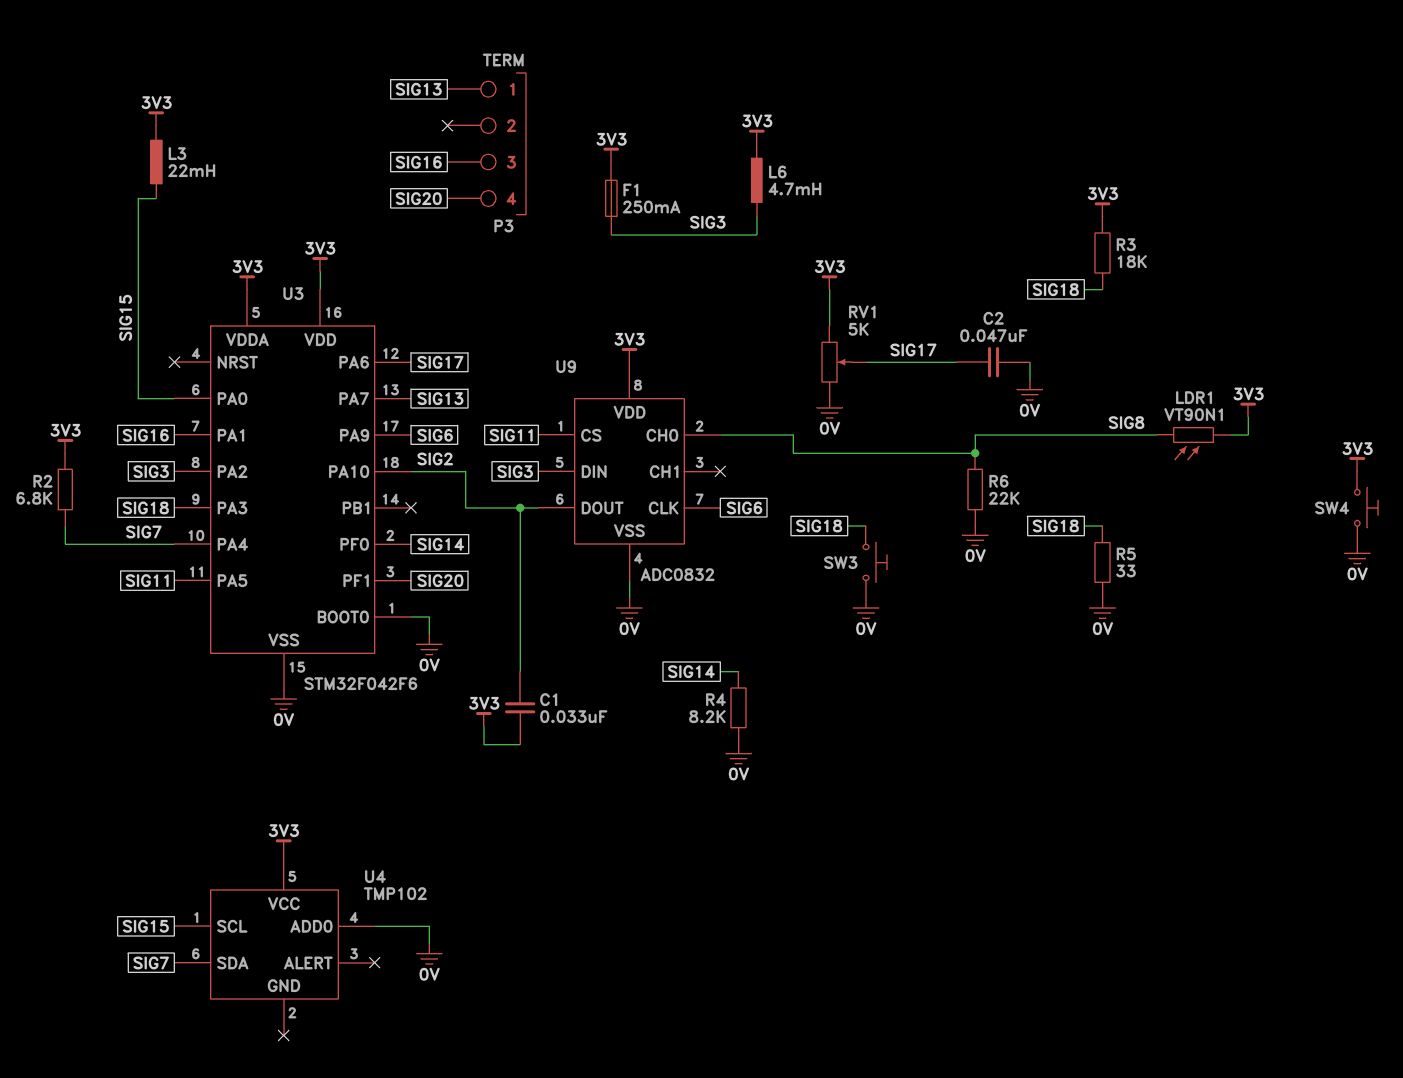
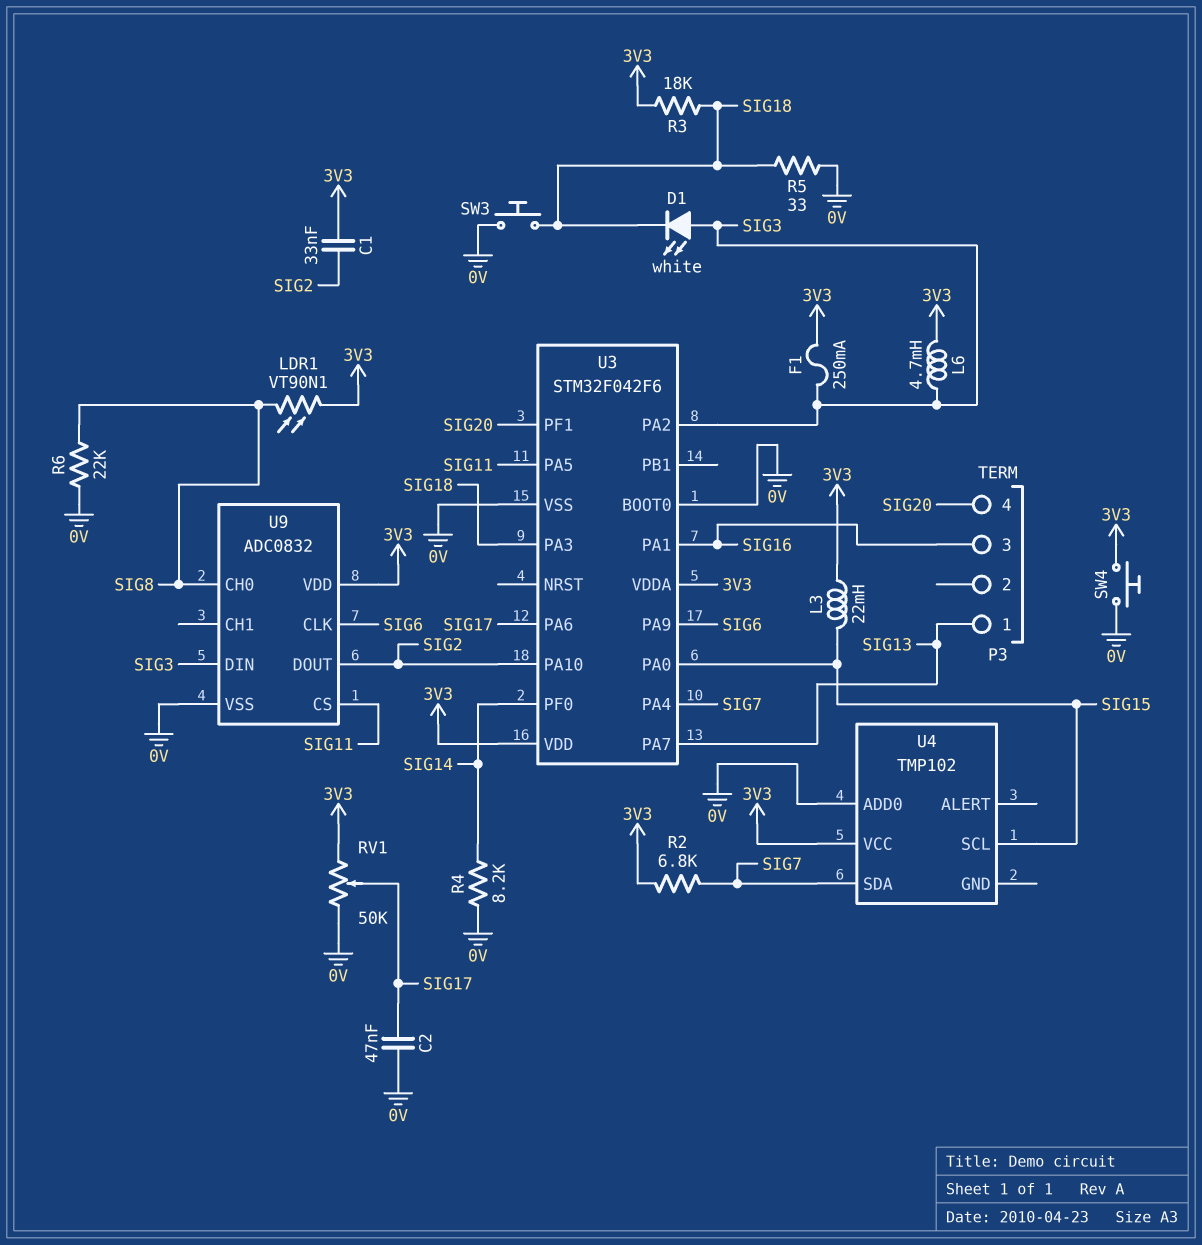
D1: none -> LED white (A SIG3, K SIG18)
RV1: 5k (0V, 3V3, wiper SIG17) -> 50k (0V, 3V3, wiper SIG17)

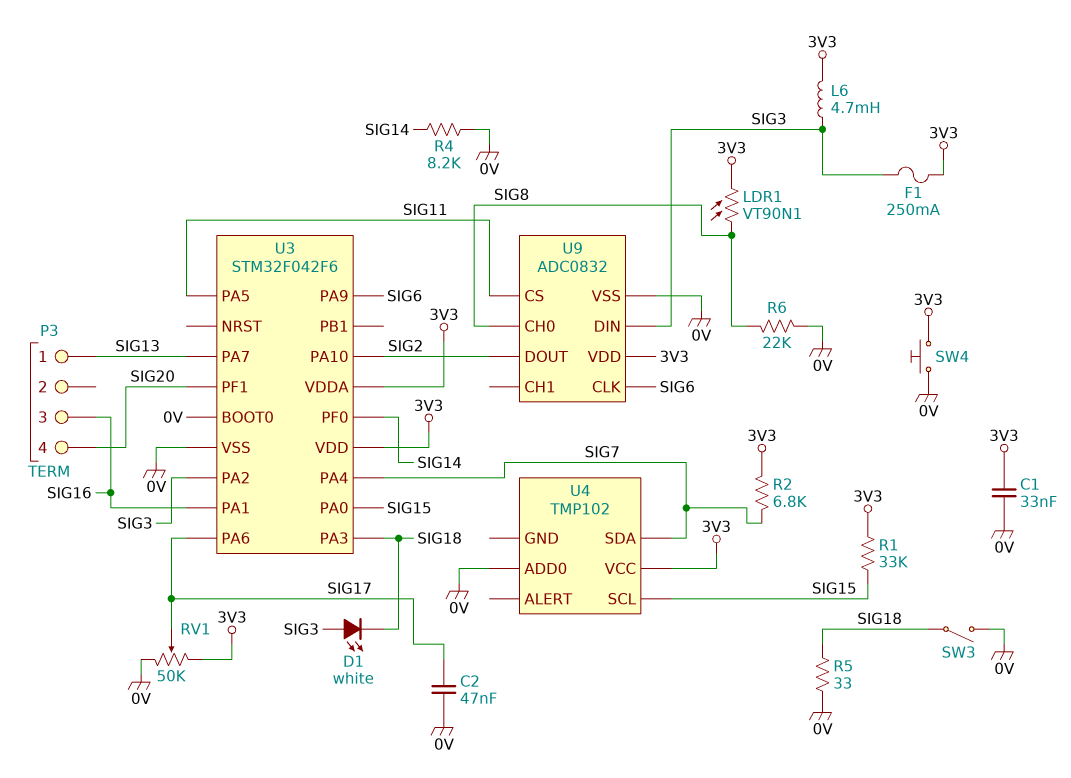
C1: 33nF (3V3, SIG2) -> 33nF (0V, 3V3)
L3: 22mH (3V3, SIG15) -> none
R1: none -> 33k (3V3, SIG15)
R3: 18k (3V3, SIG18) -> none
SW3: button (0V, SIG18) -> switch (0V, SIG18)

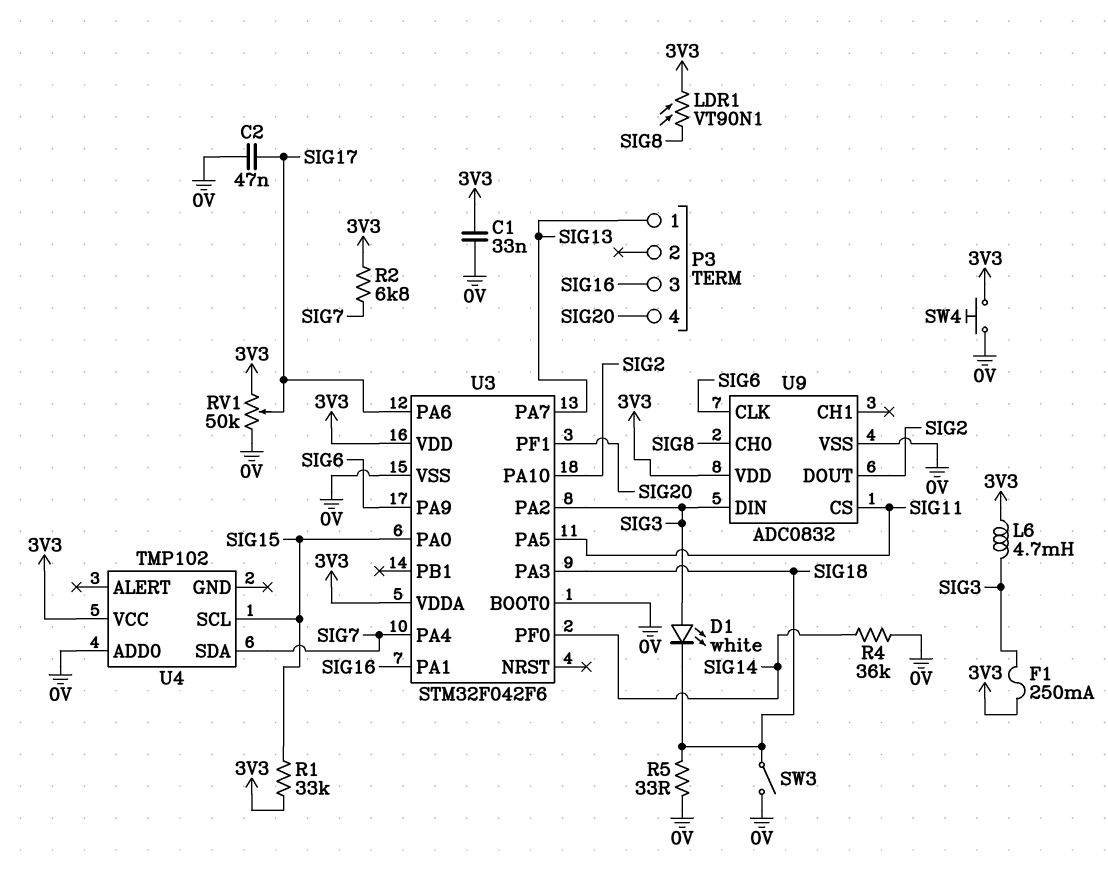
R4: 8.2k (0V, SIG14) -> 36k (0V, SIG14)
R6: 22k (0V, SIG8) -> none

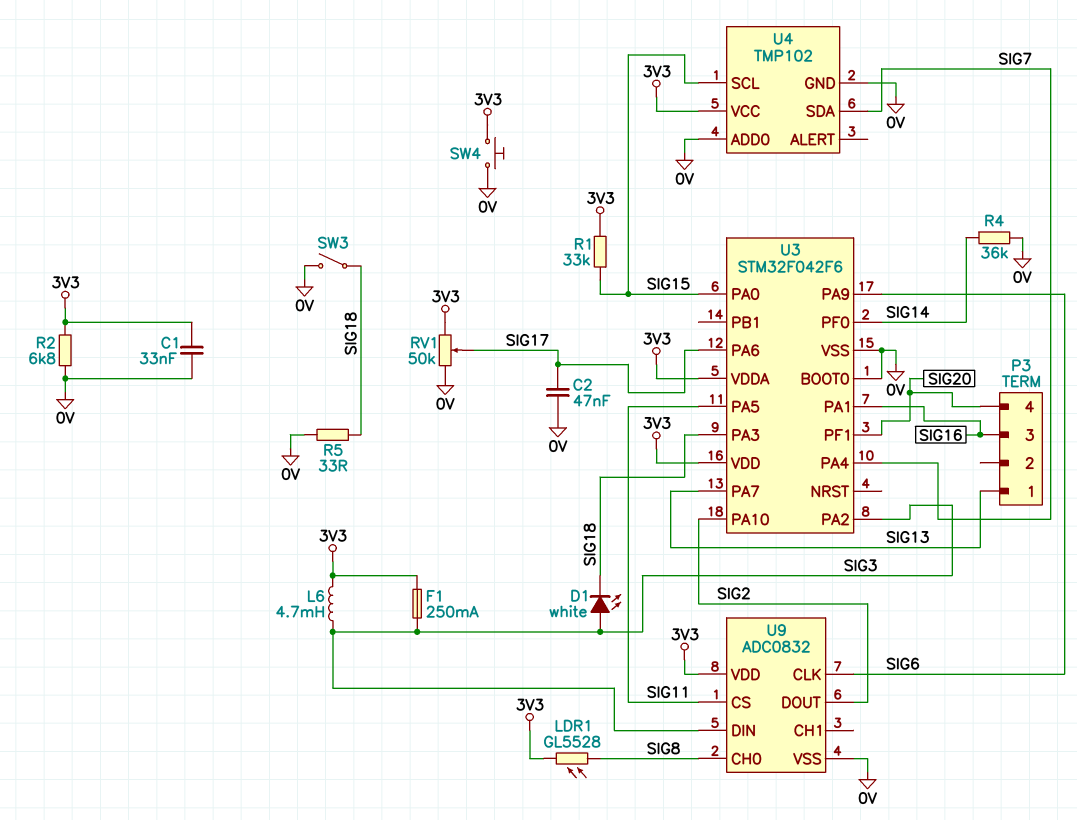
LDR1: VT90N1 (3V3, SIG8) -> GL5528 (3V3, SIG8)
R2: 6.8k (3V3, SIG7) -> 6.8k (0V, 3V3)
U4 pin GND: none -> 0V

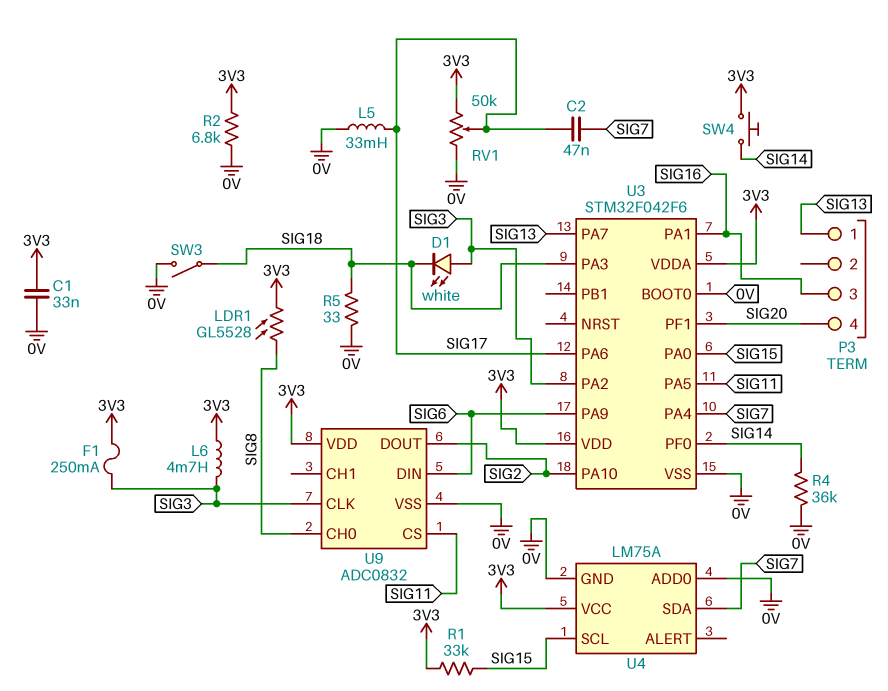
C2: 47nF (0V, SIG17) -> 47nF (SIG7, SIG17)
L5: none -> 33mH (0V, SIG17)
SW4: button (0V, 3V3) -> button (3V3, SIG14)
U4: TMP102 -> LM75A
U9 pin CLK: SIG6 -> SIG3
U9 pin DIN: SIG3 -> SIG6

